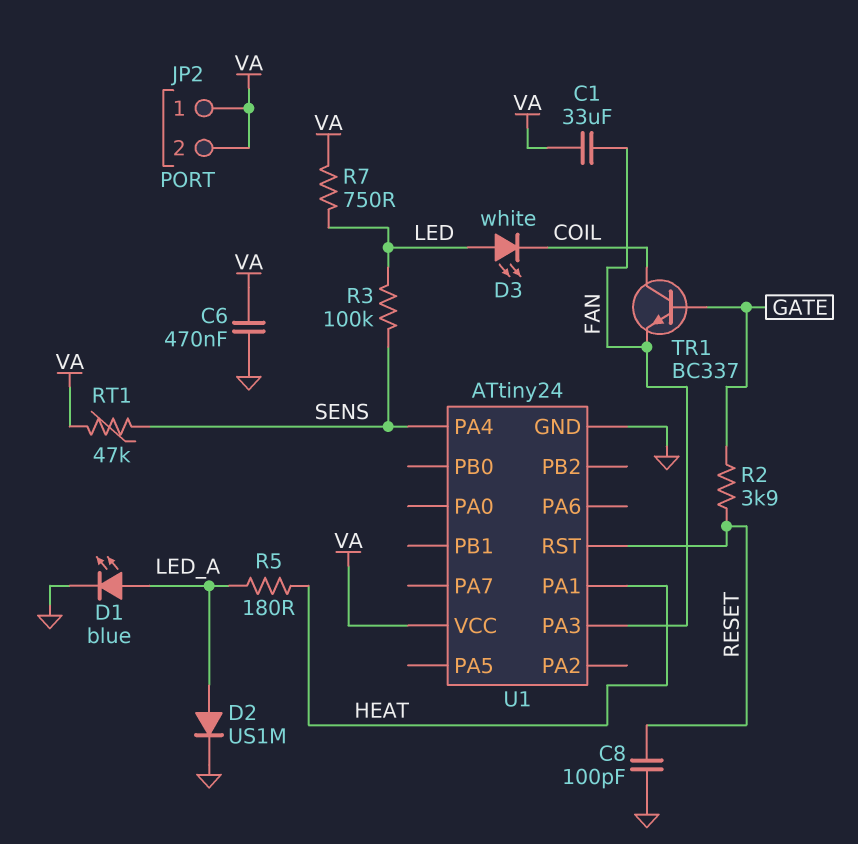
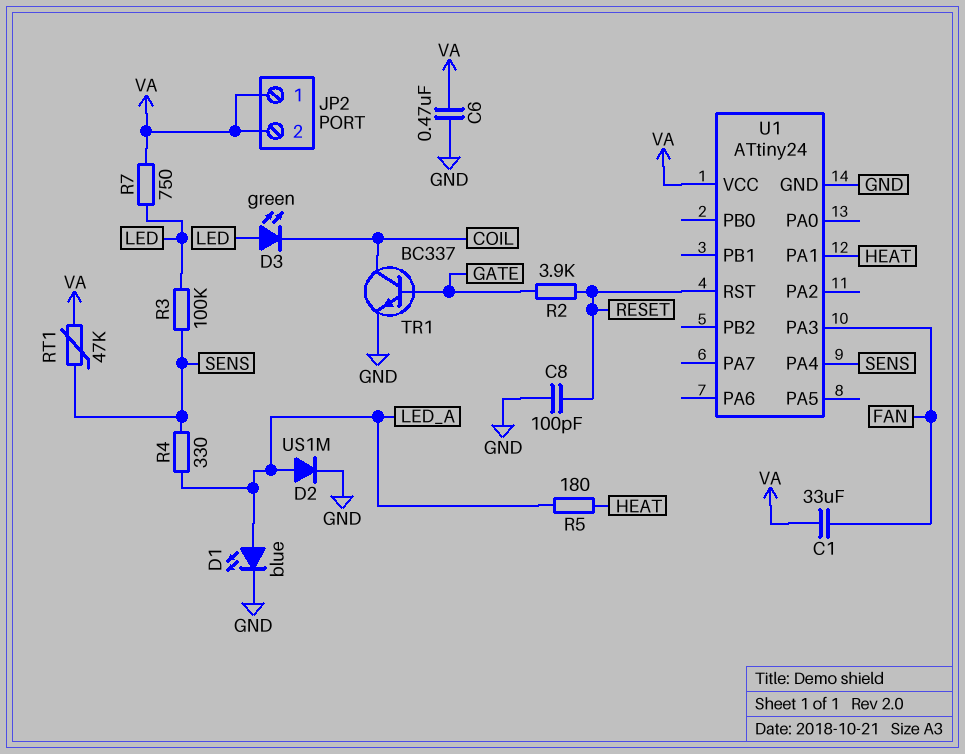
D3: LED white (A LED, K COIL) -> LED green (A LED, K COIL)
R4: none -> 330 (LED_A, SENS)
TR1: NPN BC337 (B GATE, C COIL, E FAN) -> NPN BC337 (B GATE, C COIL, E GND)

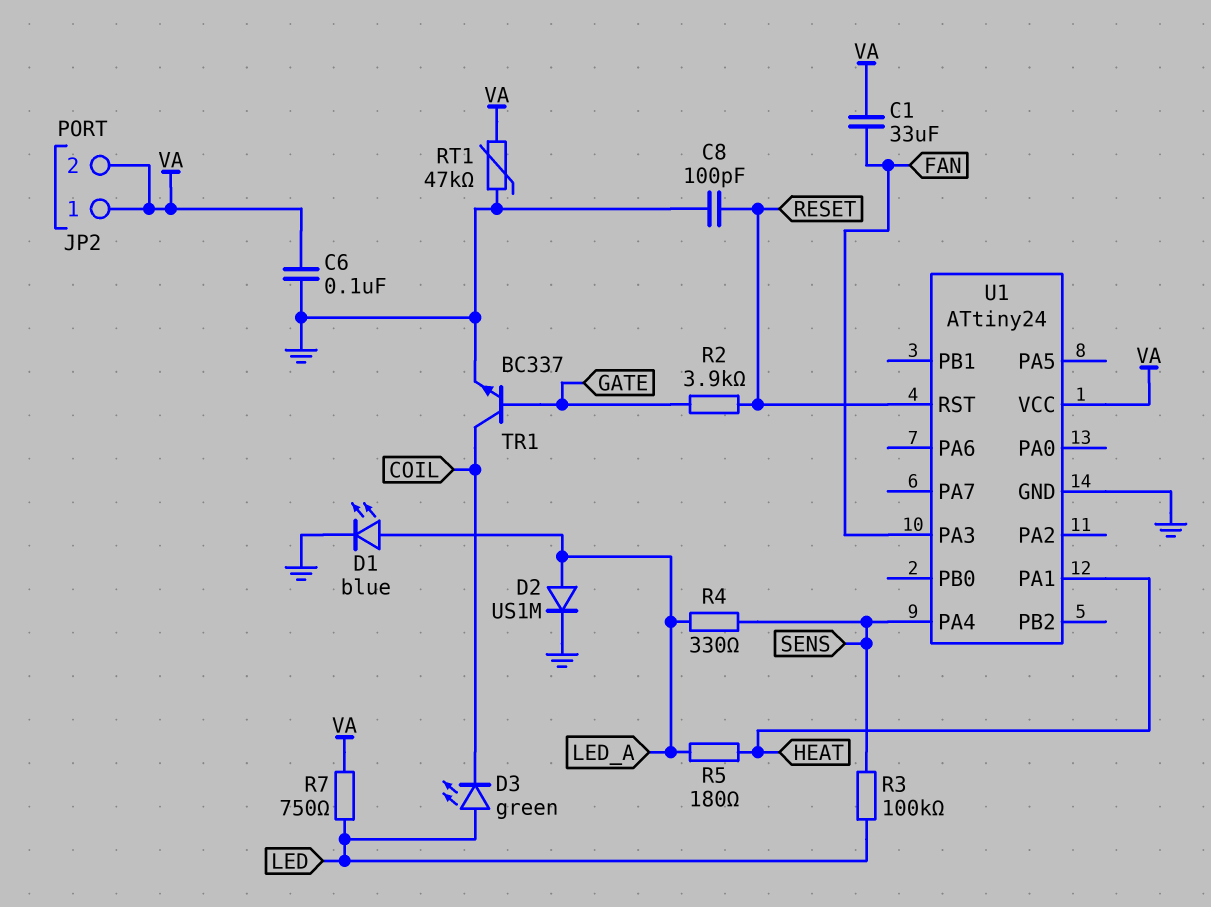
C6: 470nF (GND, VA) -> 100nF (GND, VA)
RT1: 47k (SENS, VA) -> 47k (GND, VA)

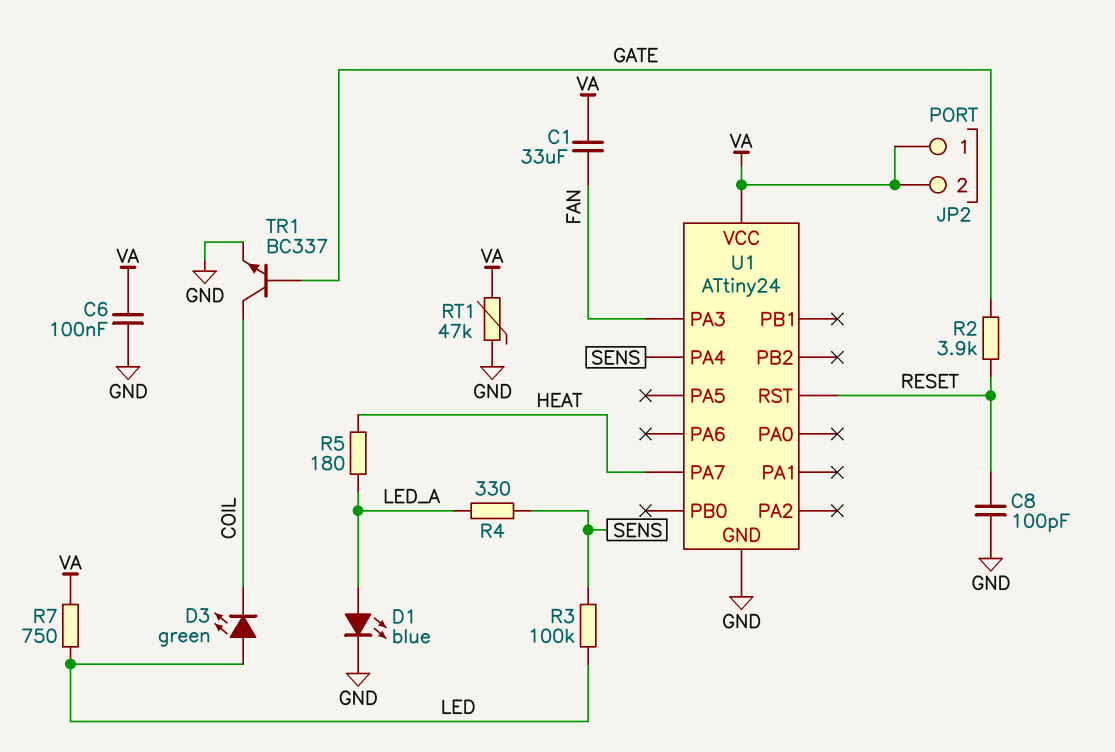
D2: diode US1M (A LED_A, K GND) -> none
U1 pin PA1: HEAT -> none
U1 pin PA7: none -> HEAT

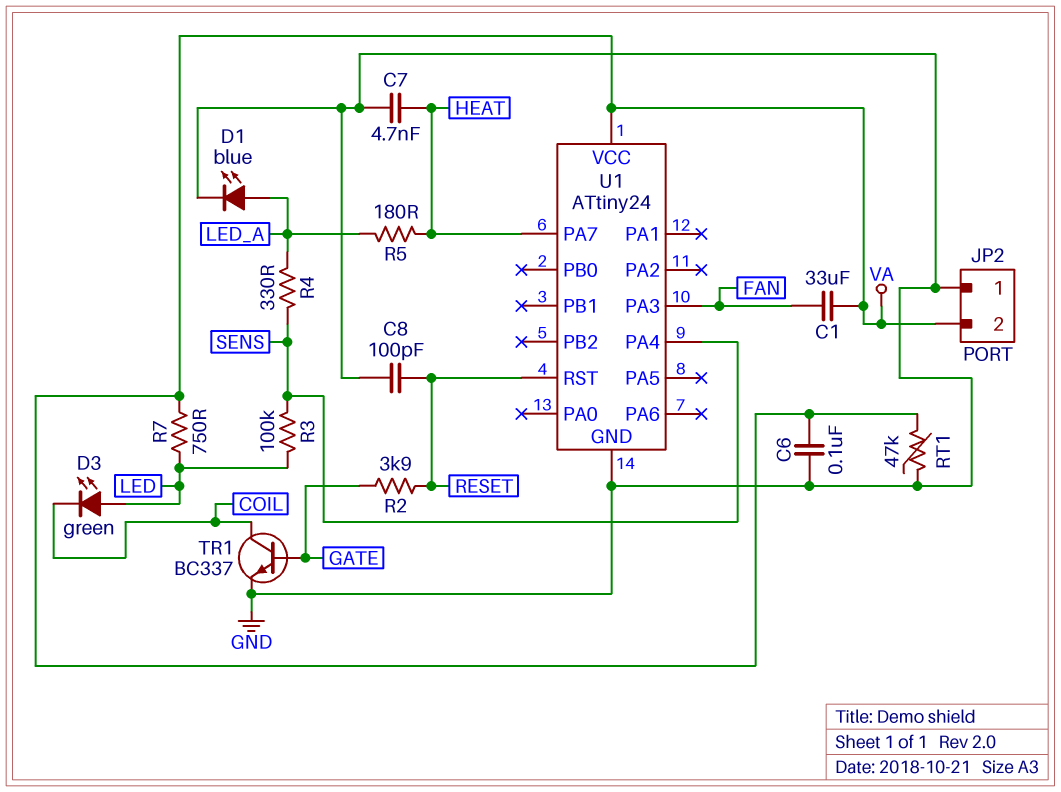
C7: none -> 4.7nF (GND, HEAT)
JP2 pin 1: VA -> GND

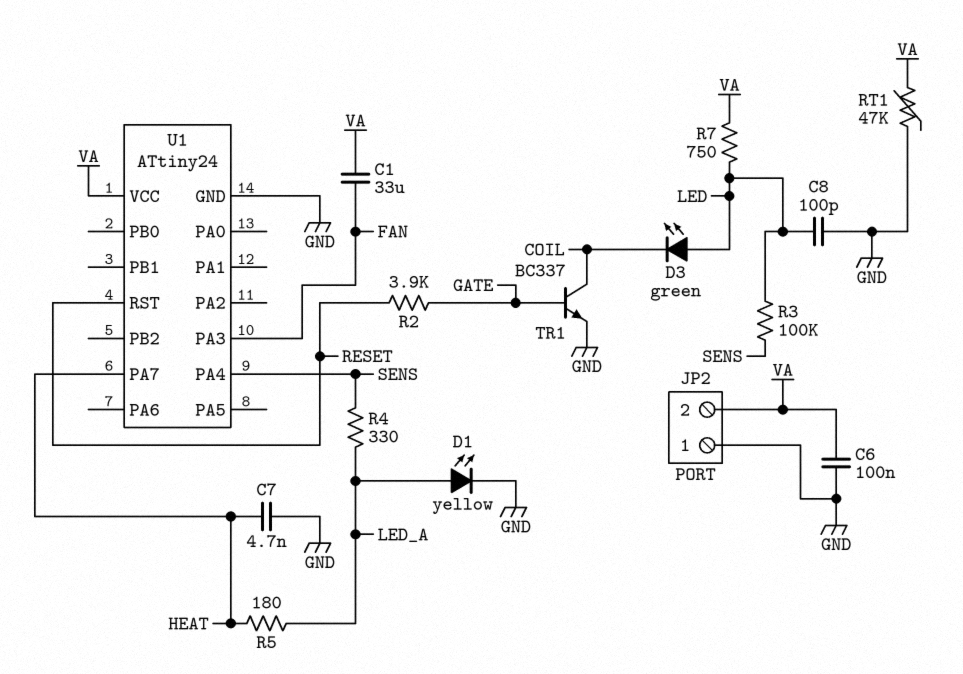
C8: 100pF (GND, RESET) -> 100pF (GND, LED)
D1: LED blue (A LED_A, K GND) -> LED yellow (A LED_A, K GND)

